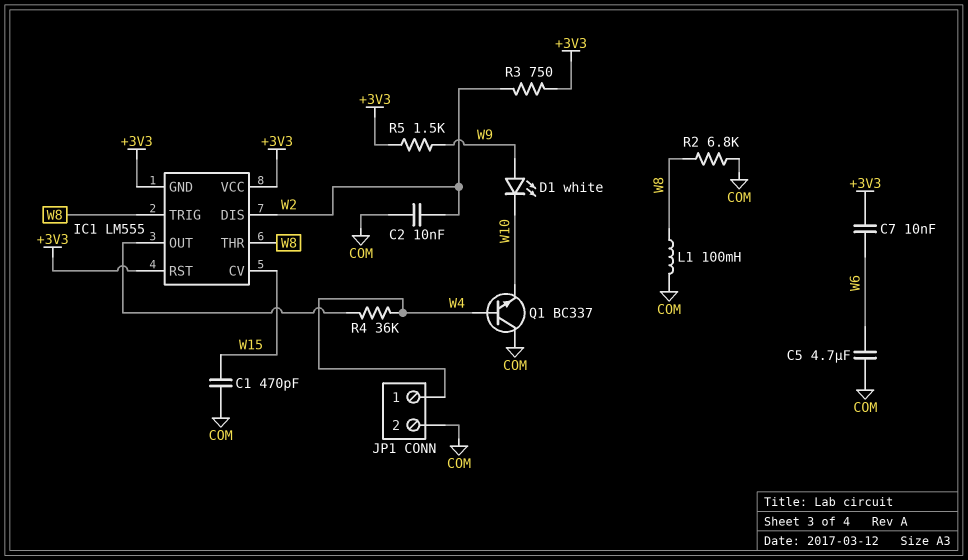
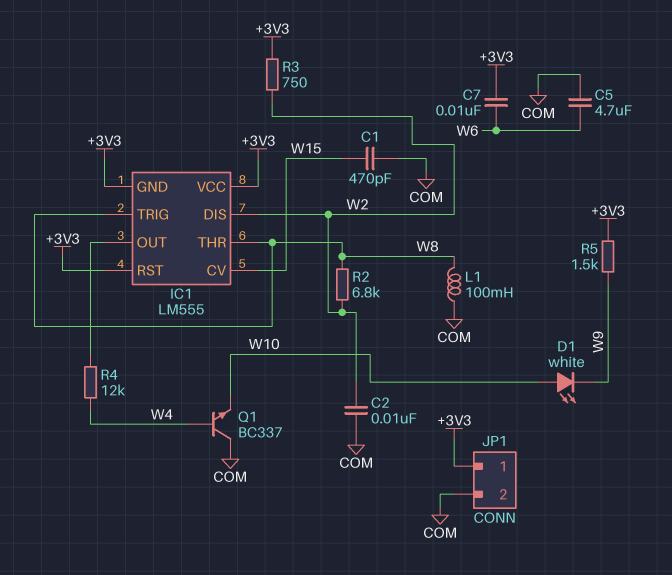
D1: LED white (A W9, K W10) -> LED white (A W10, K W9)
JP1 pin 1: W4 -> +3V3
R2: 6.8k (COM, W8) -> 6.8k (W2, W8)
R4: 36k (IC1/OUT, W4) -> 12k (IC1/OUT, W4)

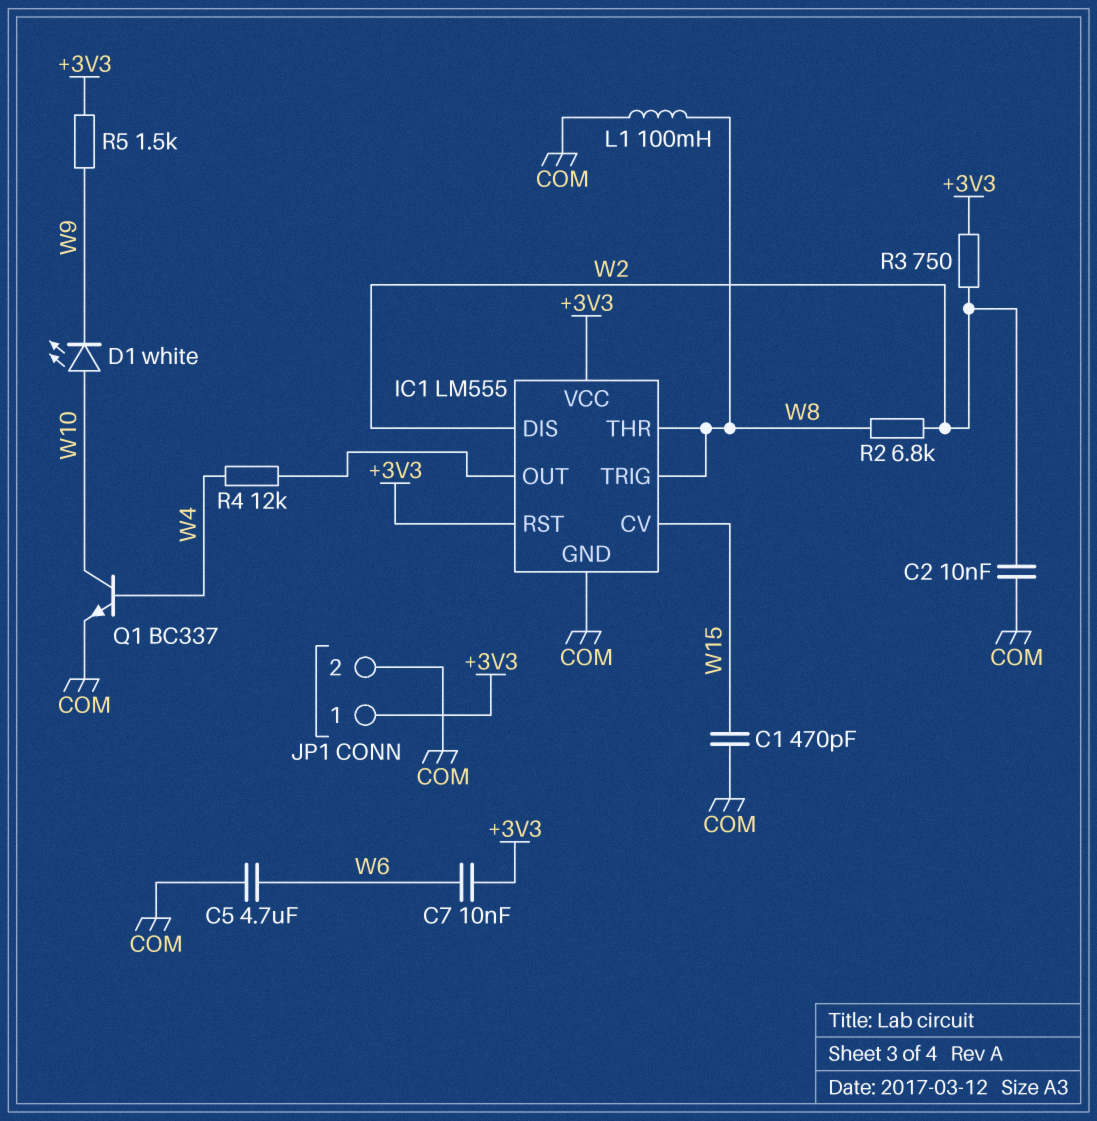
IC1 pin GND: +3V3 -> COM
Q1: NPN BC337 (B W4, C COM, E W10) -> NPN BC337 (B W4, C W10, E COM)

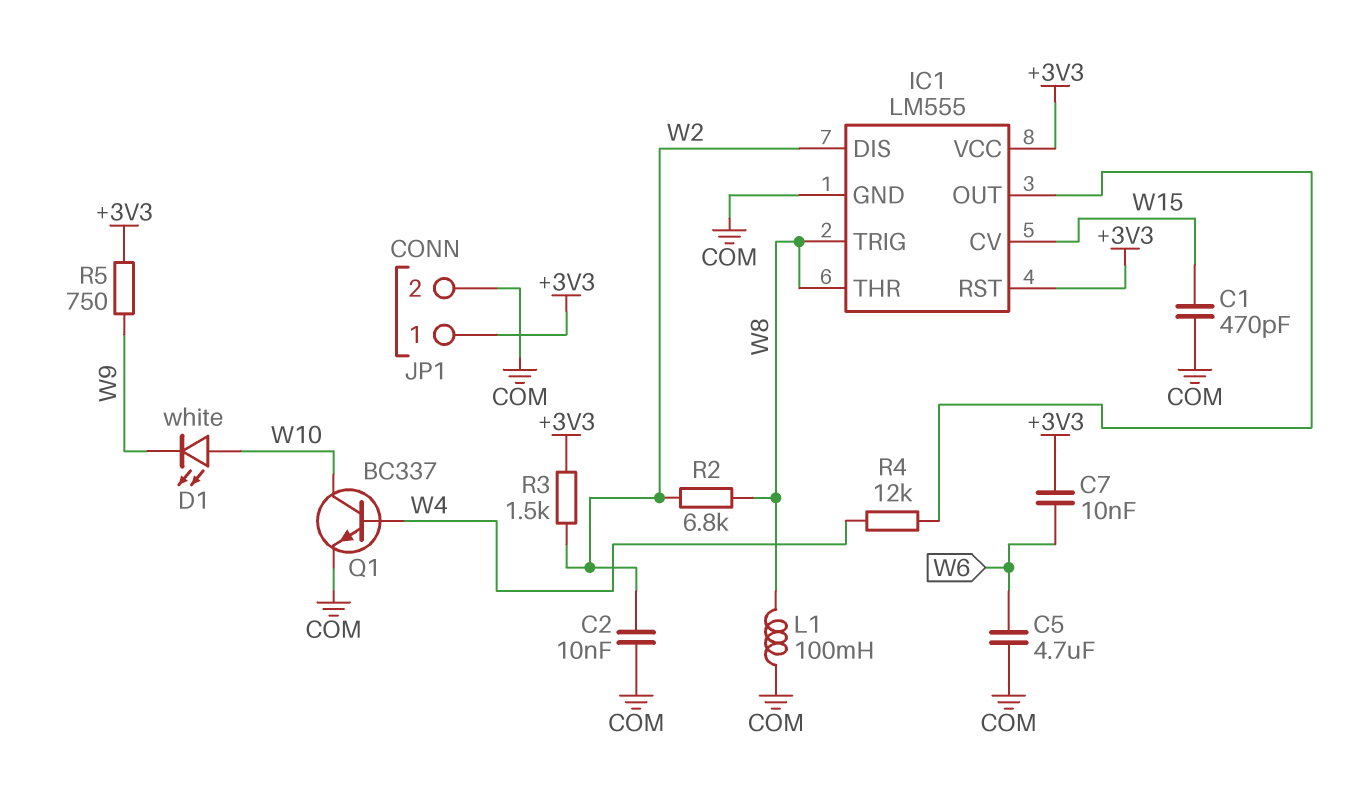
R3: 750 (+3V3, W2) -> 1.5k (+3V3, W2)
R5: 1.5k (+3V3, W9) -> 750 (+3V3, W9)

